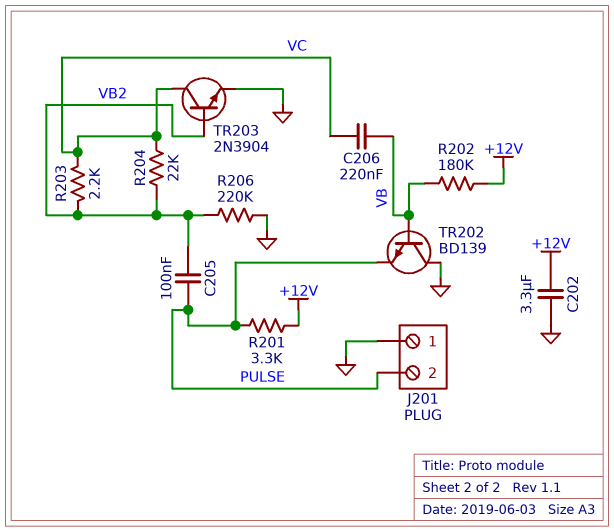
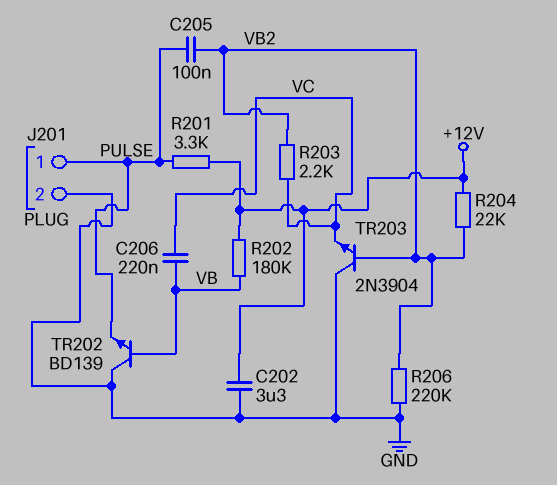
J201 pin 1: GND -> PULSE
J201 pin 2: PULSE -> GND
R204: 22k (VB2, VC) -> 22k (+12V, VB2)
TR203: NPN 2N3904 (B VB2, C VC, E GND) -> NPN 2N3904 (B VB2, C GND, E VC)

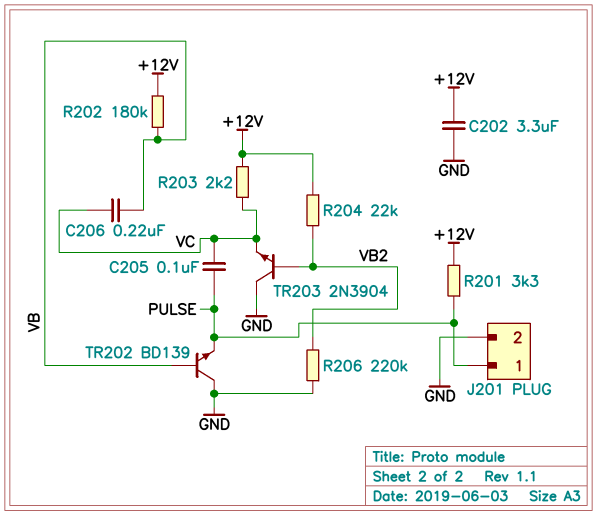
C205: 100nF (PULSE, VB2) -> 100nF (PULSE, VC)
R203: 2.2k (VB2, VC) -> 2.2k (+12V, VC)

